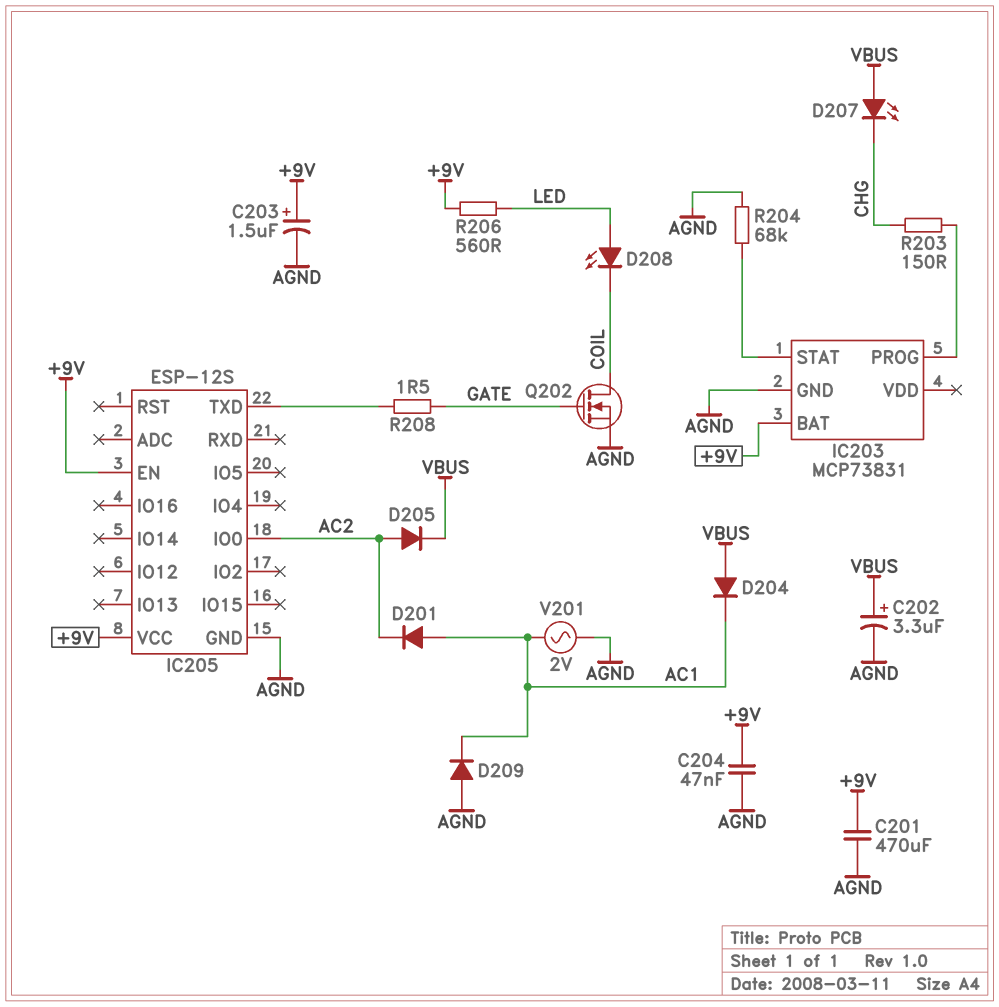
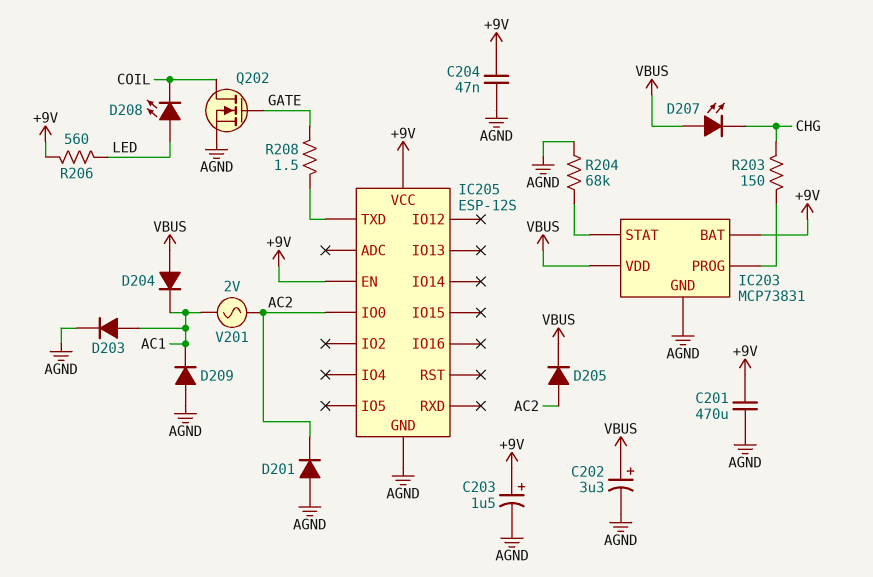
D201: diode (A AC1, K AC2) -> diode (A AGND, K AC2)
D203: none -> diode (A AC1, K AGND)
IC203 pin VDD: none -> VBUS
V201: AC 2V (AC1, AGND) -> AC 2V (AC1, AC2)

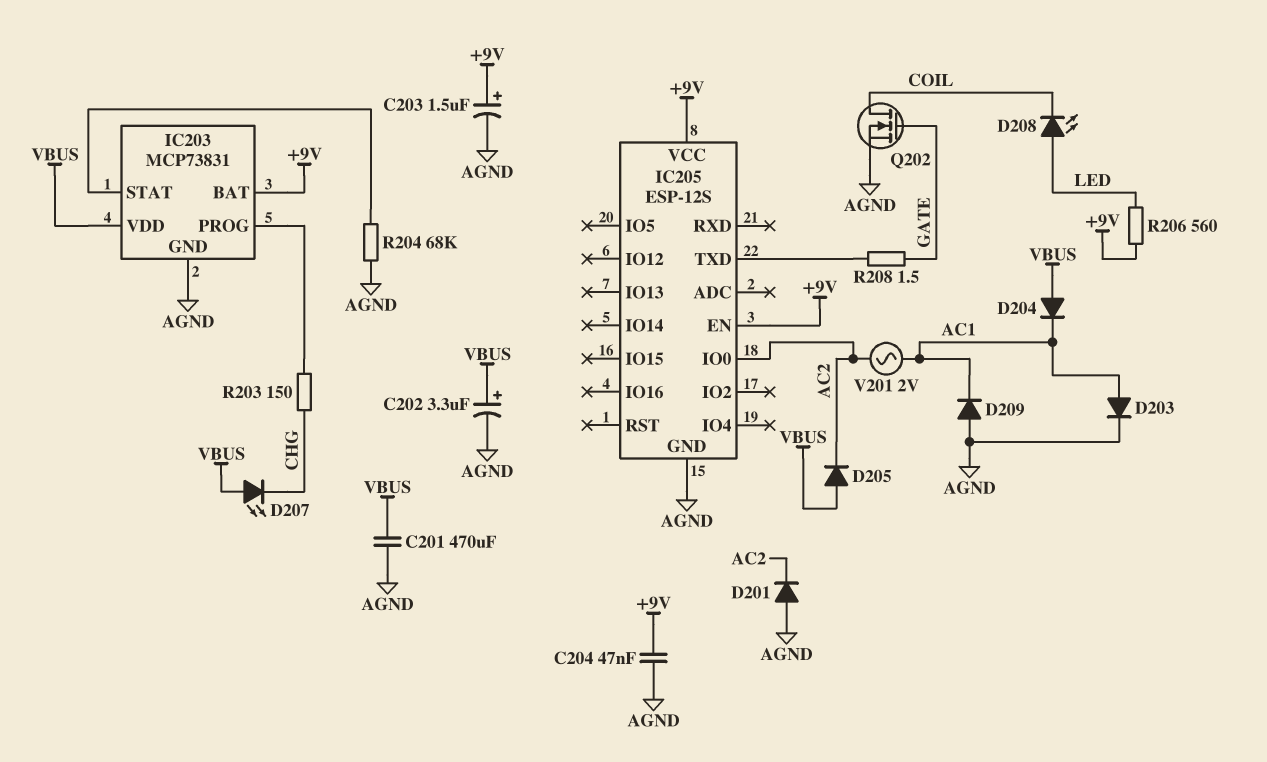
C201: 470uF (+9V, AGND) -> 470uF (AGND, VBUS)
D205: diode (A AC2, K VBUS) -> diode (A VBUS, K AC2)

